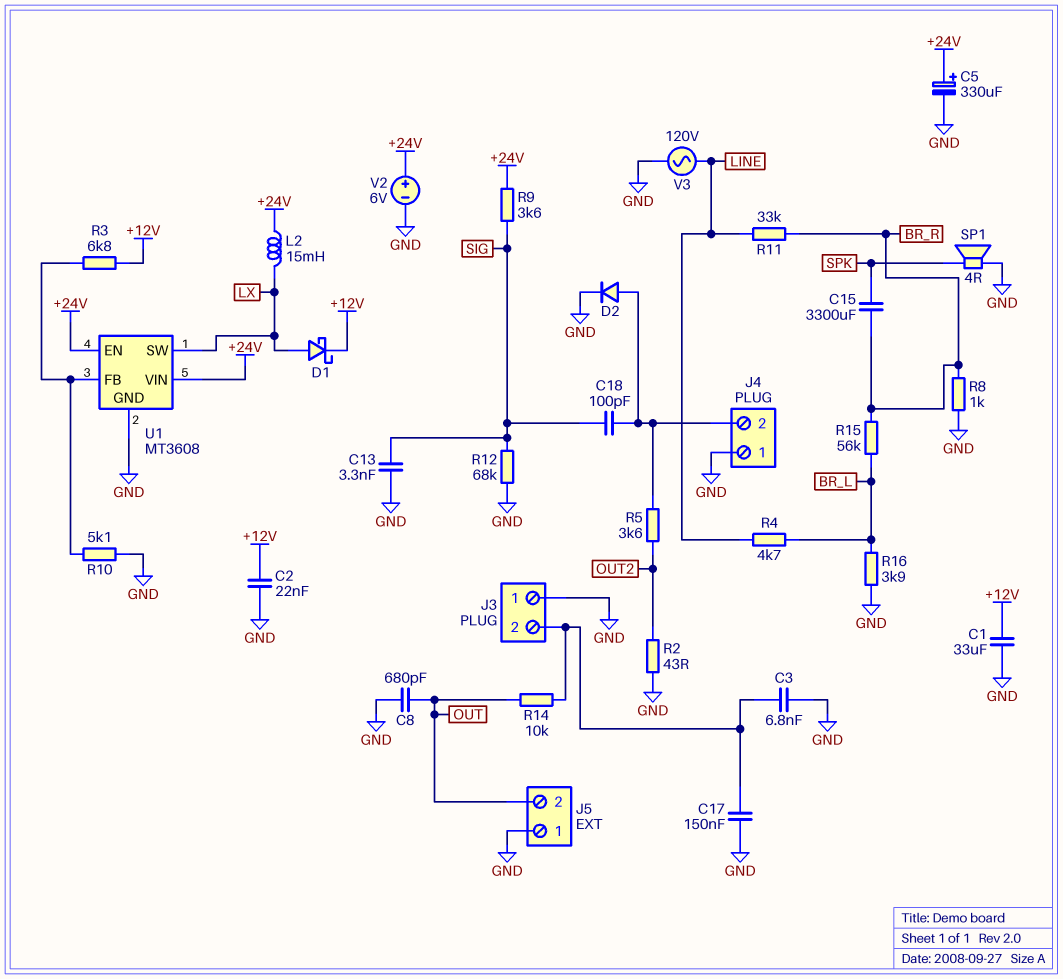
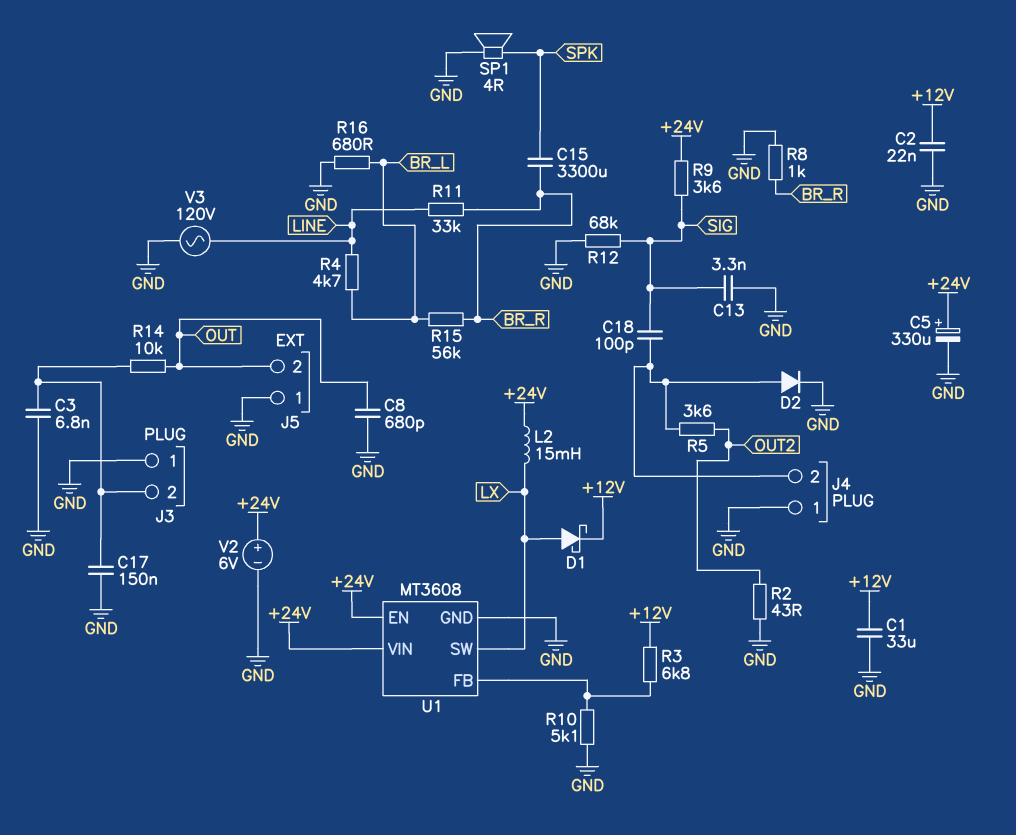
R16: 3.9k (BR_L, GND) -> 680 (BR_L, GND)

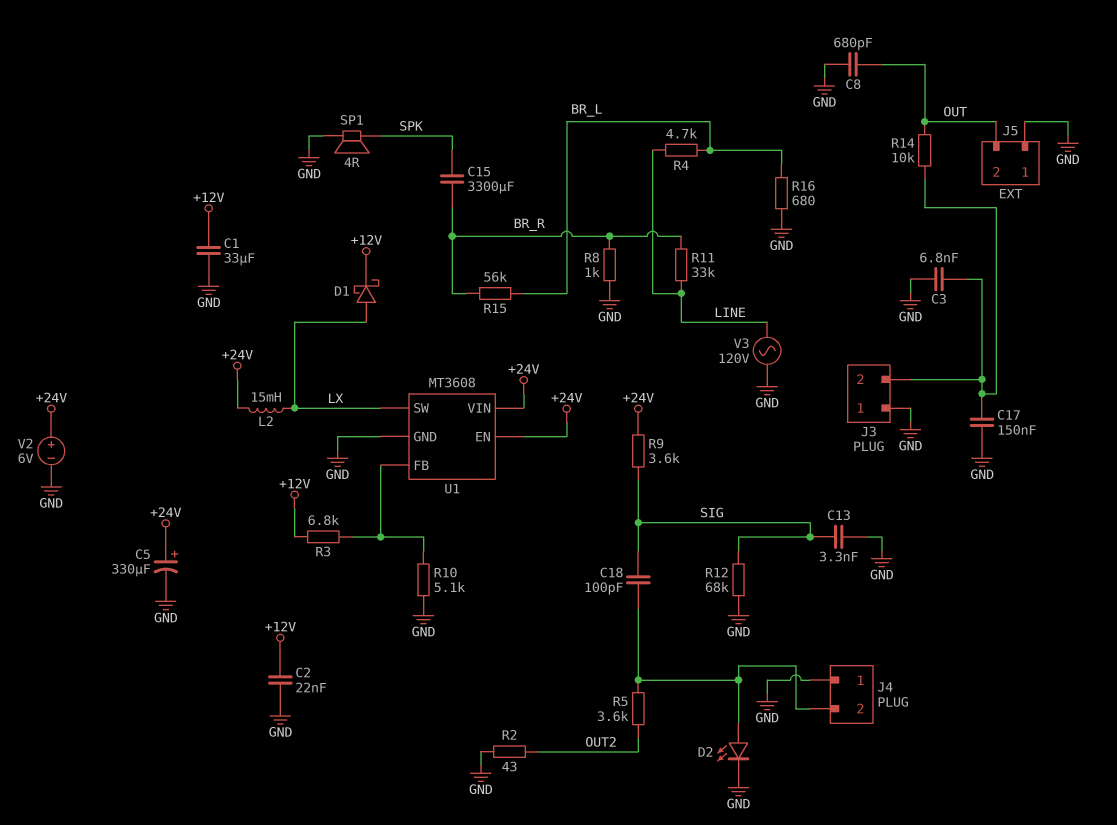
D2: diode (A J4/2, K GND) -> LED (A J4/2, K GND)

